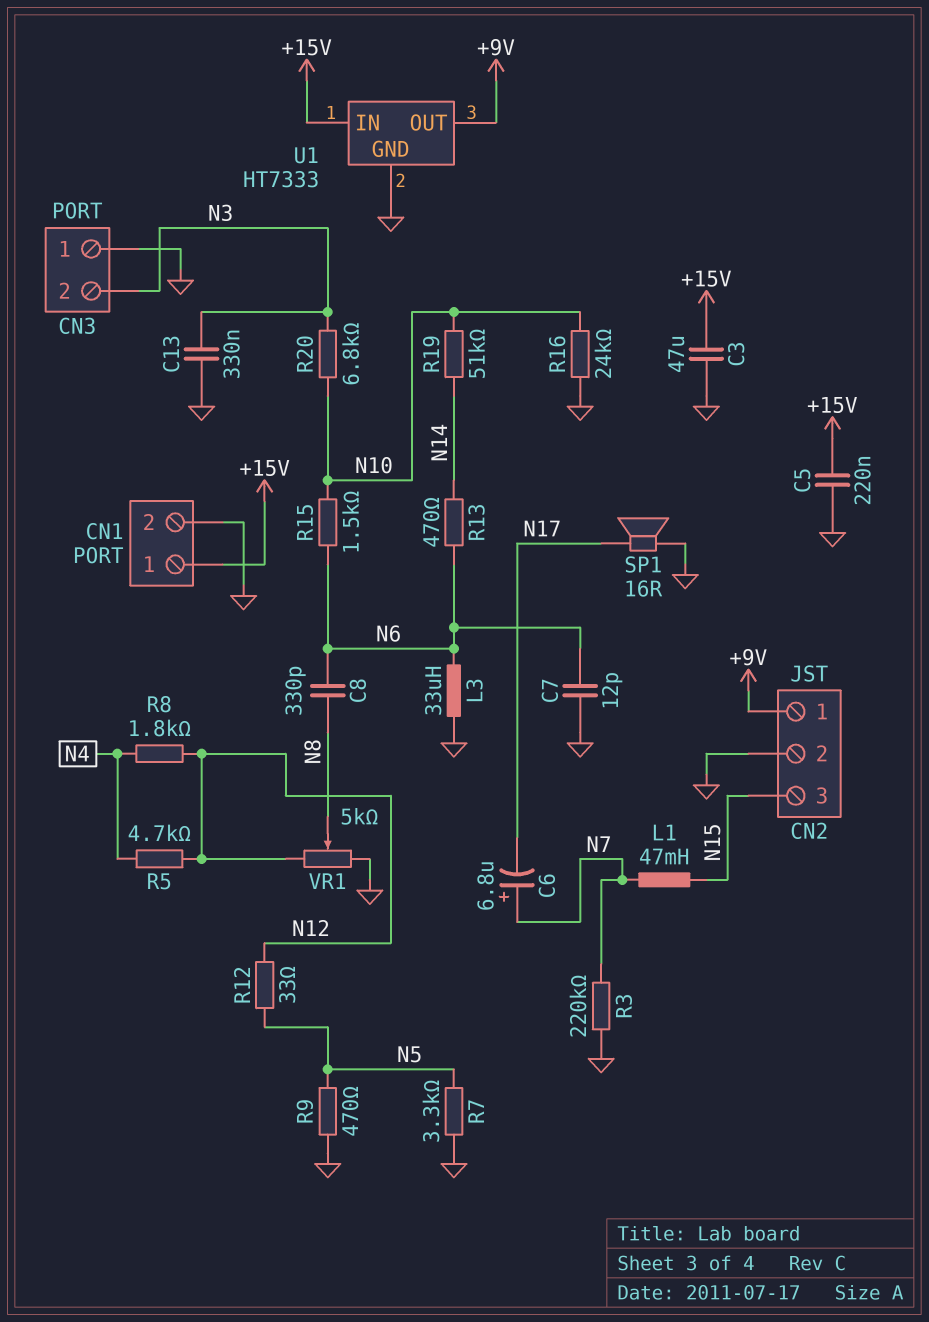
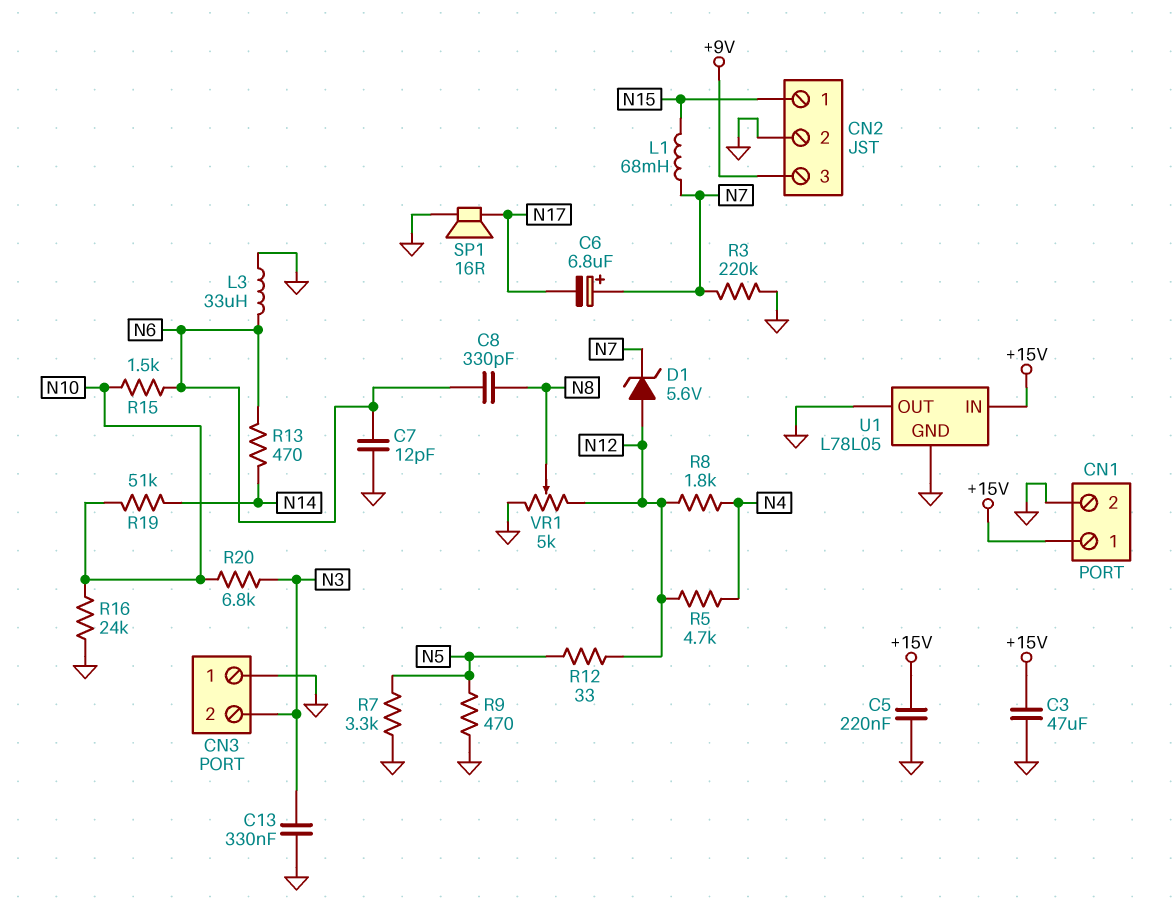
CN2 pin 1: +9V -> N15
CN2 pin 3: N15 -> +9V
D1: none -> zener 5.6V (A N12, K N7)
L1: 47mH (N7, N15) -> 68mH (N7, N15)
U1: HT7333 -> L78L05
U1 pin OUT: +9V -> GND

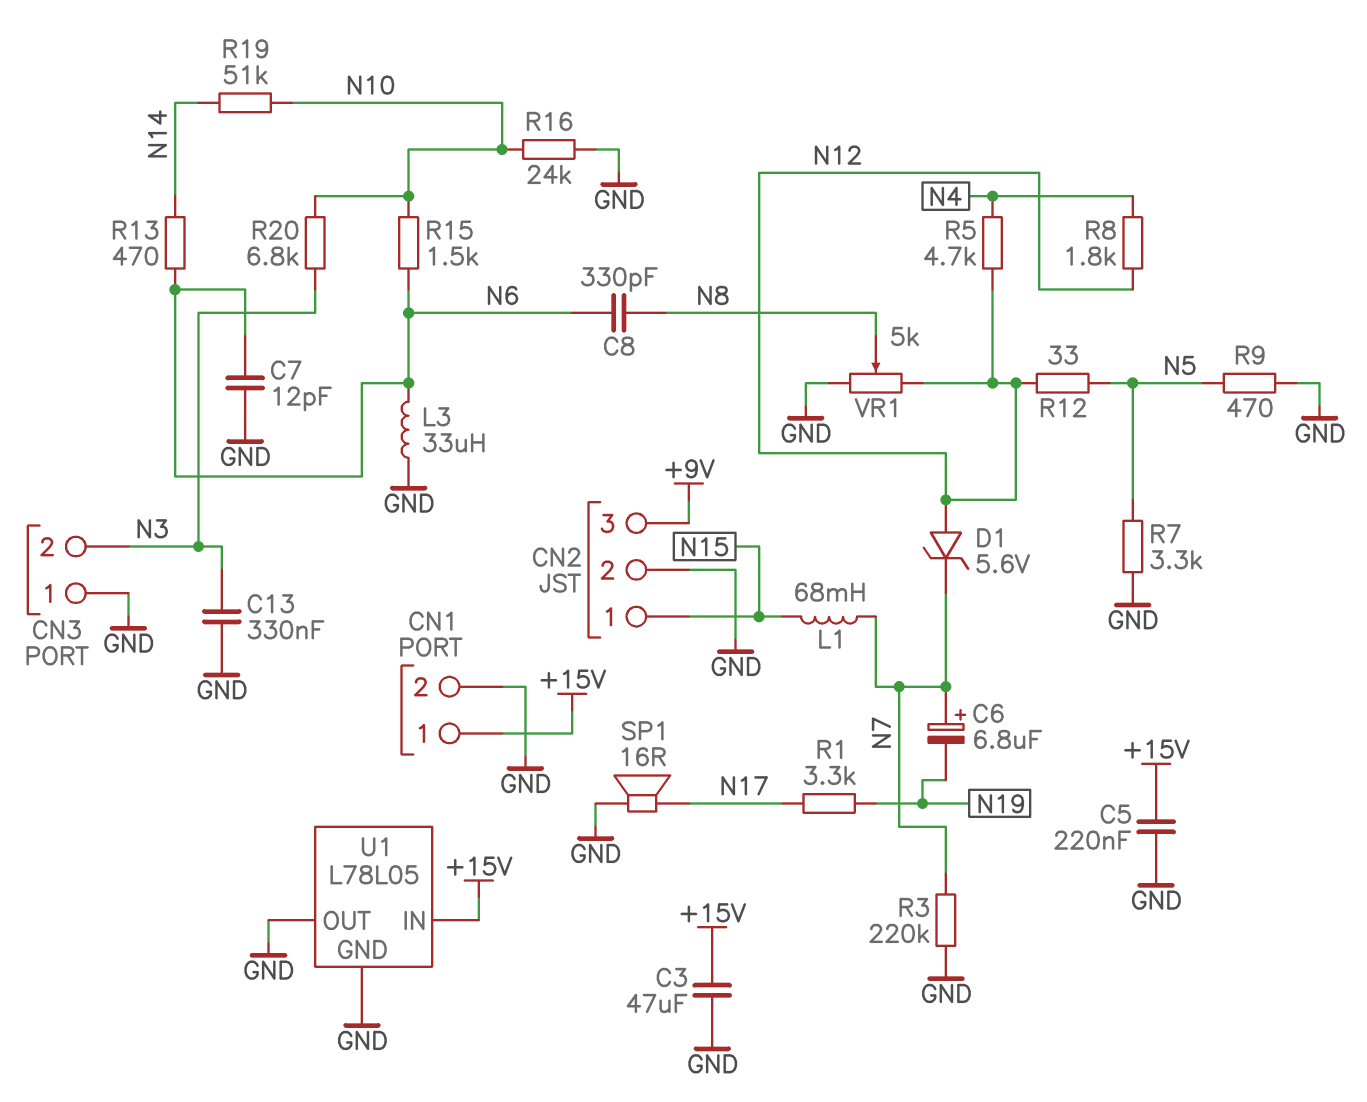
C6: 6.8uF (plus N7, minus N17) -> 6.8uF (plus N7, minus N19)
R1: none -> 3.3k (N17, N19)

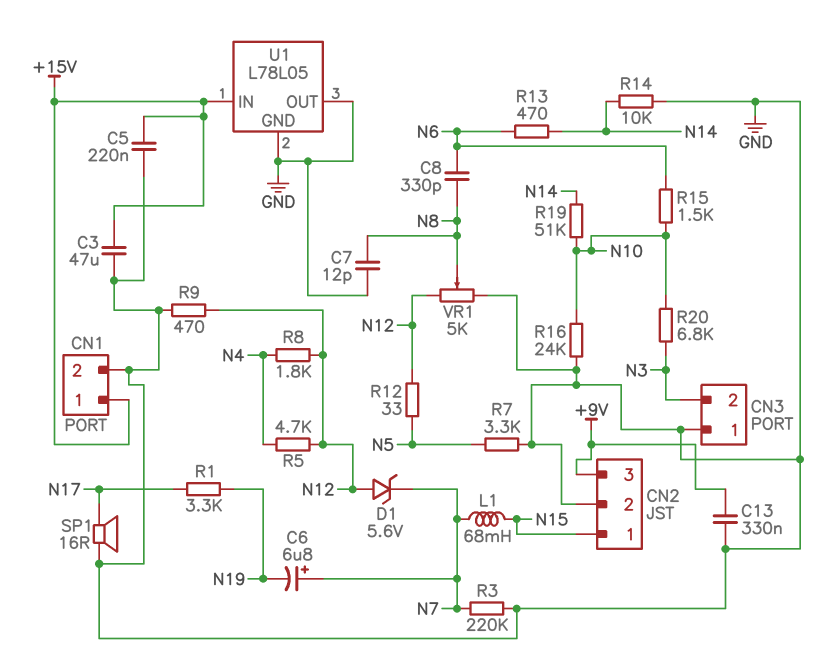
C7: 12pF (GND, N6) -> 12pF (GND, N8)
C13: 330nF (GND, N3) -> 330nF (+9V, GND)
L3: 33uH (GND, N6) -> none
R9: 470 (GND, N5) -> 470 (GND, N12)
R14: none -> 10k (GND, N14)

